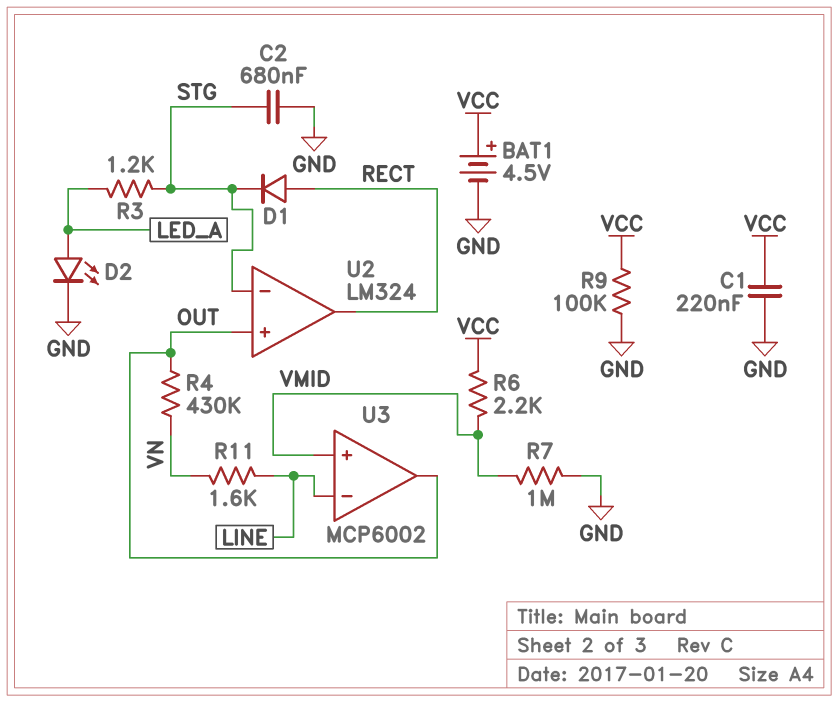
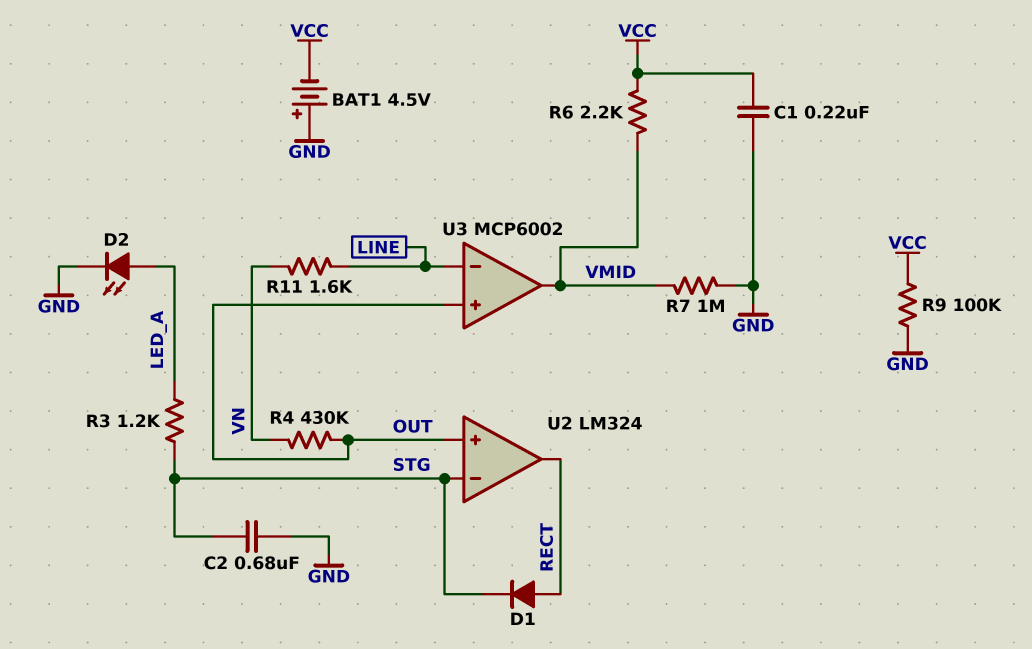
BAT1: 4.5V (plus VCC, minus GND) -> 4.5V (plus GND, minus VCC)
U3 pin in+: VMID -> OUT
U3 pin out: OUT -> VMID

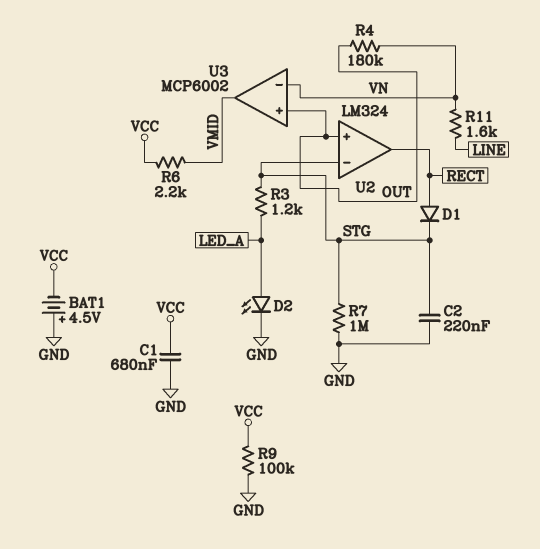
C1: 220nF (GND, VCC) -> 680nF (GND, VCC)
C2: 680nF (GND, STG) -> 220nF (GND, STG)
R4: 430k (OUT, VN) -> 180k (OUT, VN)
R7: 1M (GND, VMID) -> 1M (GND, STG)
U3 pin in-: LINE -> VN

